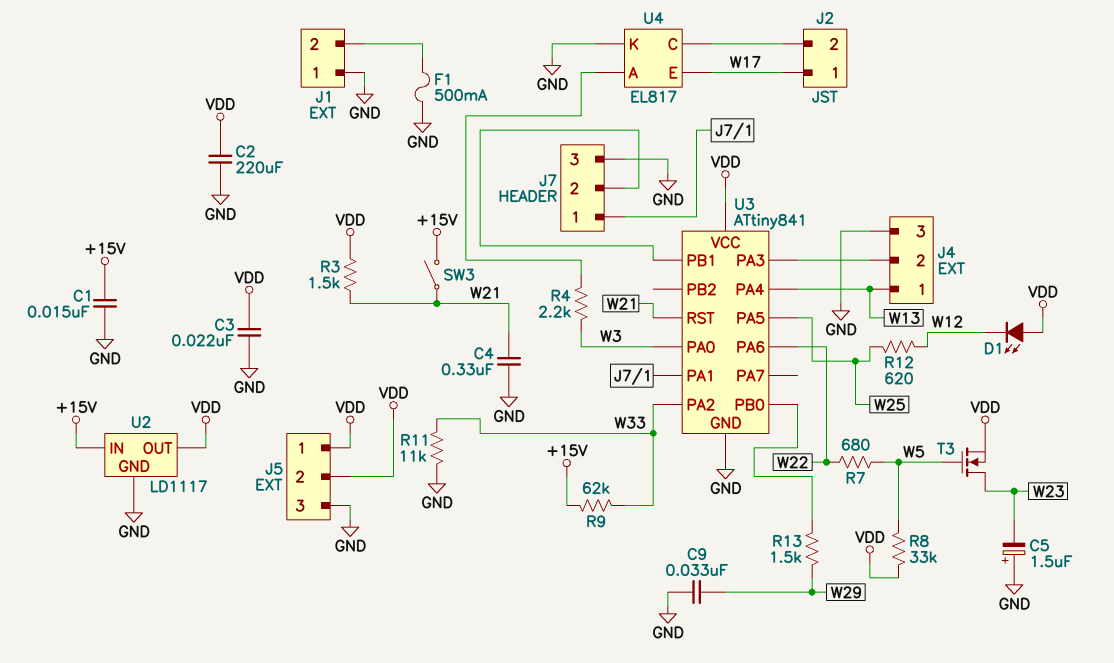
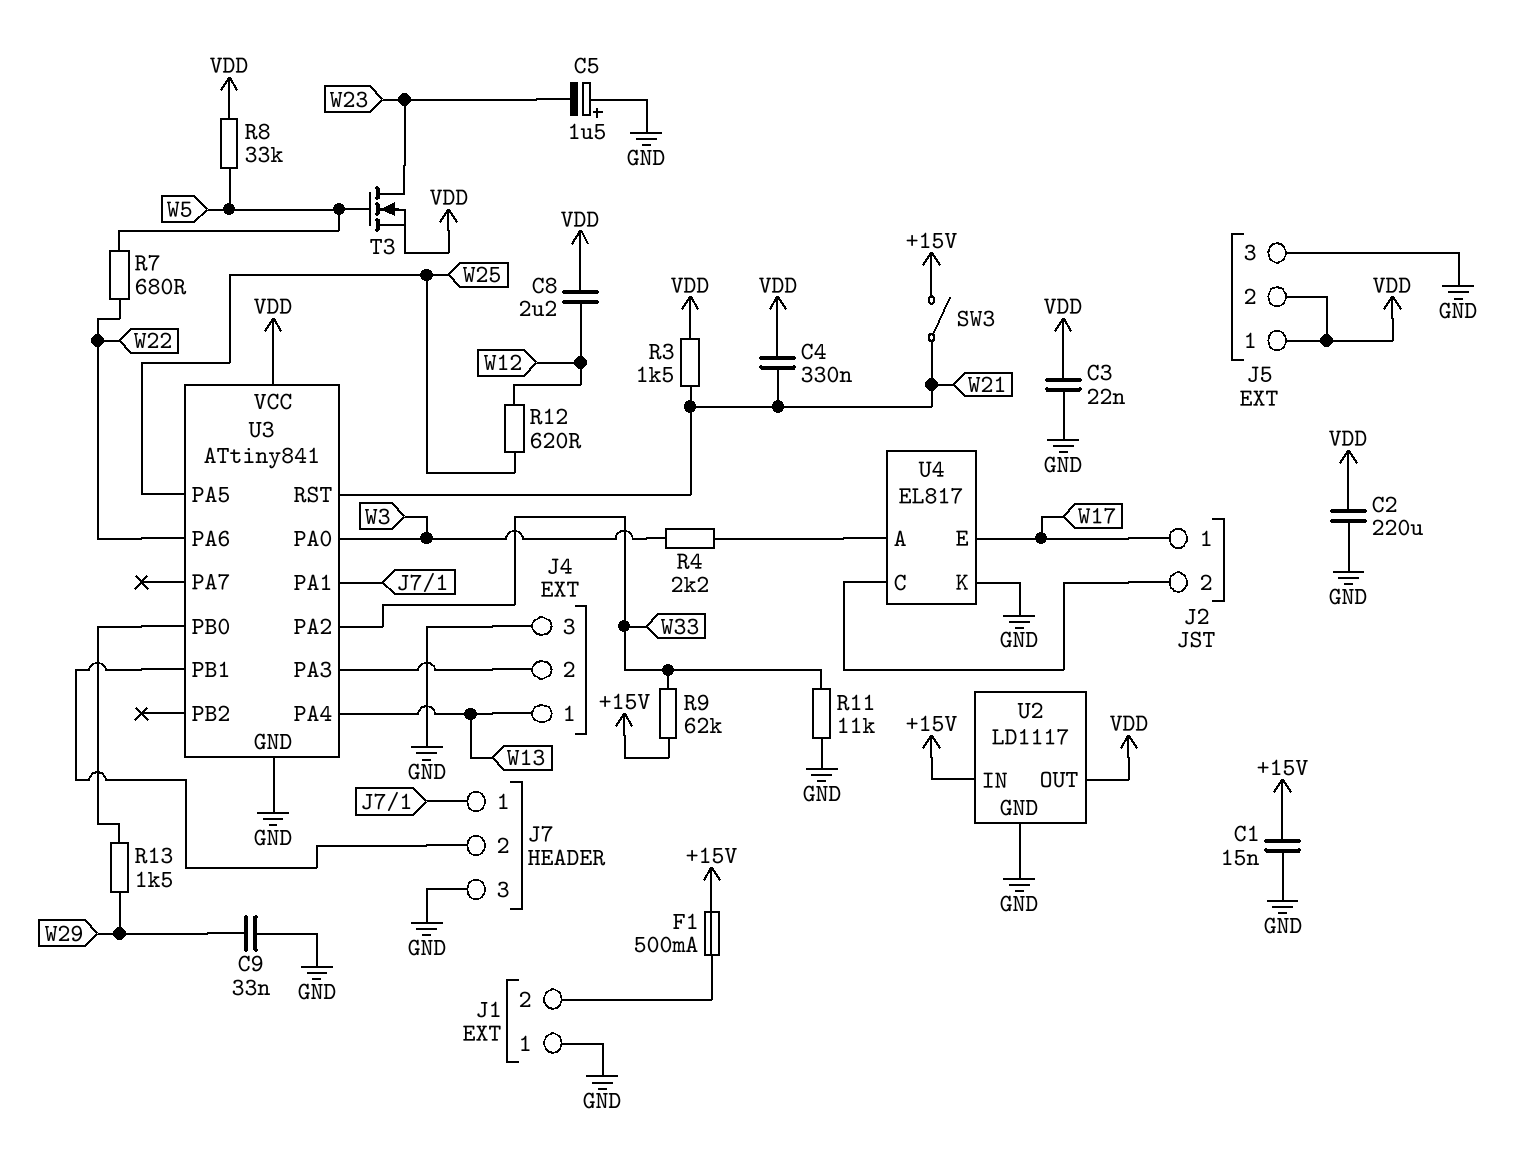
C4: 330nF (GND, W21) -> 330nF (VDD, W21)
C8: none -> 2.2uF (VDD, W12)
D1: LED (A VDD, K W12) -> none
F1: 500mA (GND, J1/2) -> 500mA (+15V, J1/2)

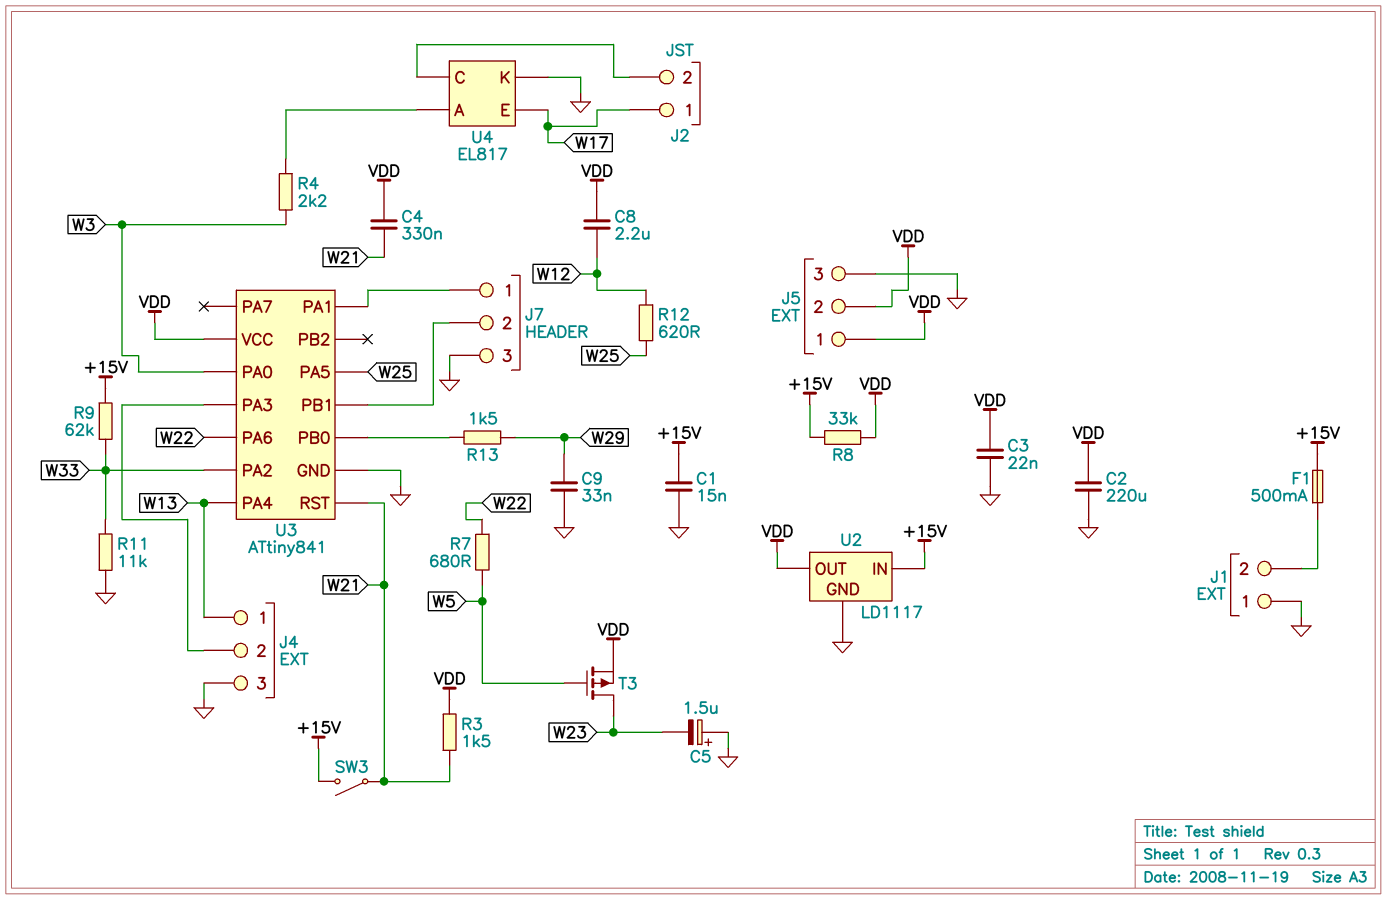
R8: 33k (VDD, W5) -> 33k (+15V, VDD)
T3: NMOS (G W5, D W23, S VDD) -> PMOS (G W5, D W23, S VDD)

